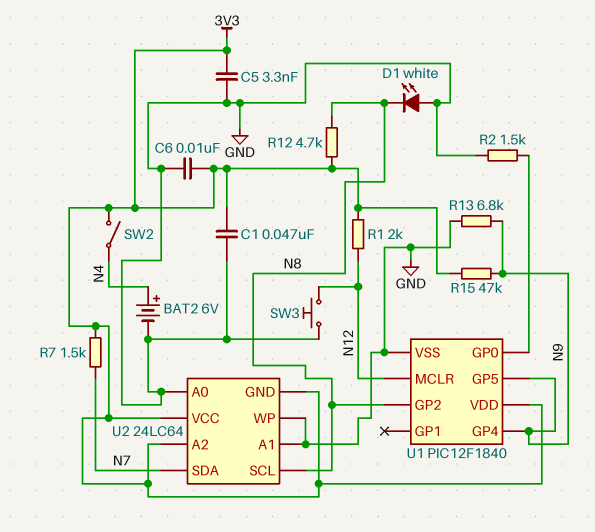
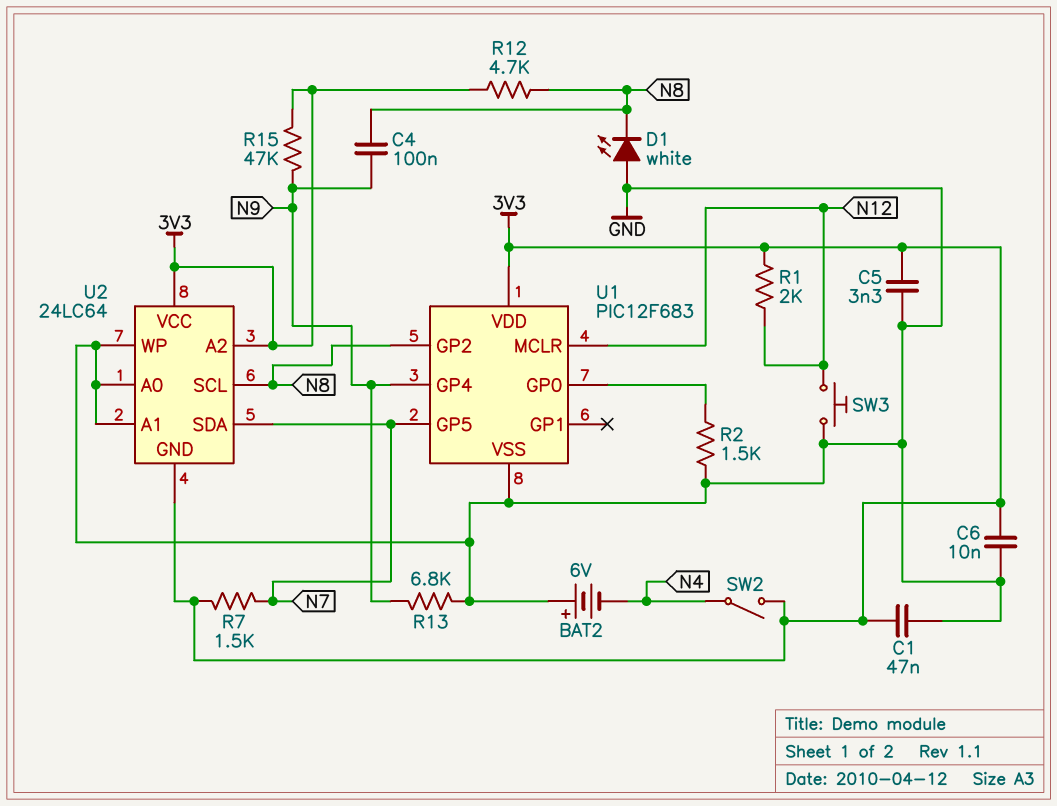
BAT2: 6V (plus N4, minus GND) -> 6V (plus GND, minus N4)
C4: none -> 100nF (N8, N9)
U1: PIC12F1840 -> PIC12F683
U1 pin GP5: N9 -> N7

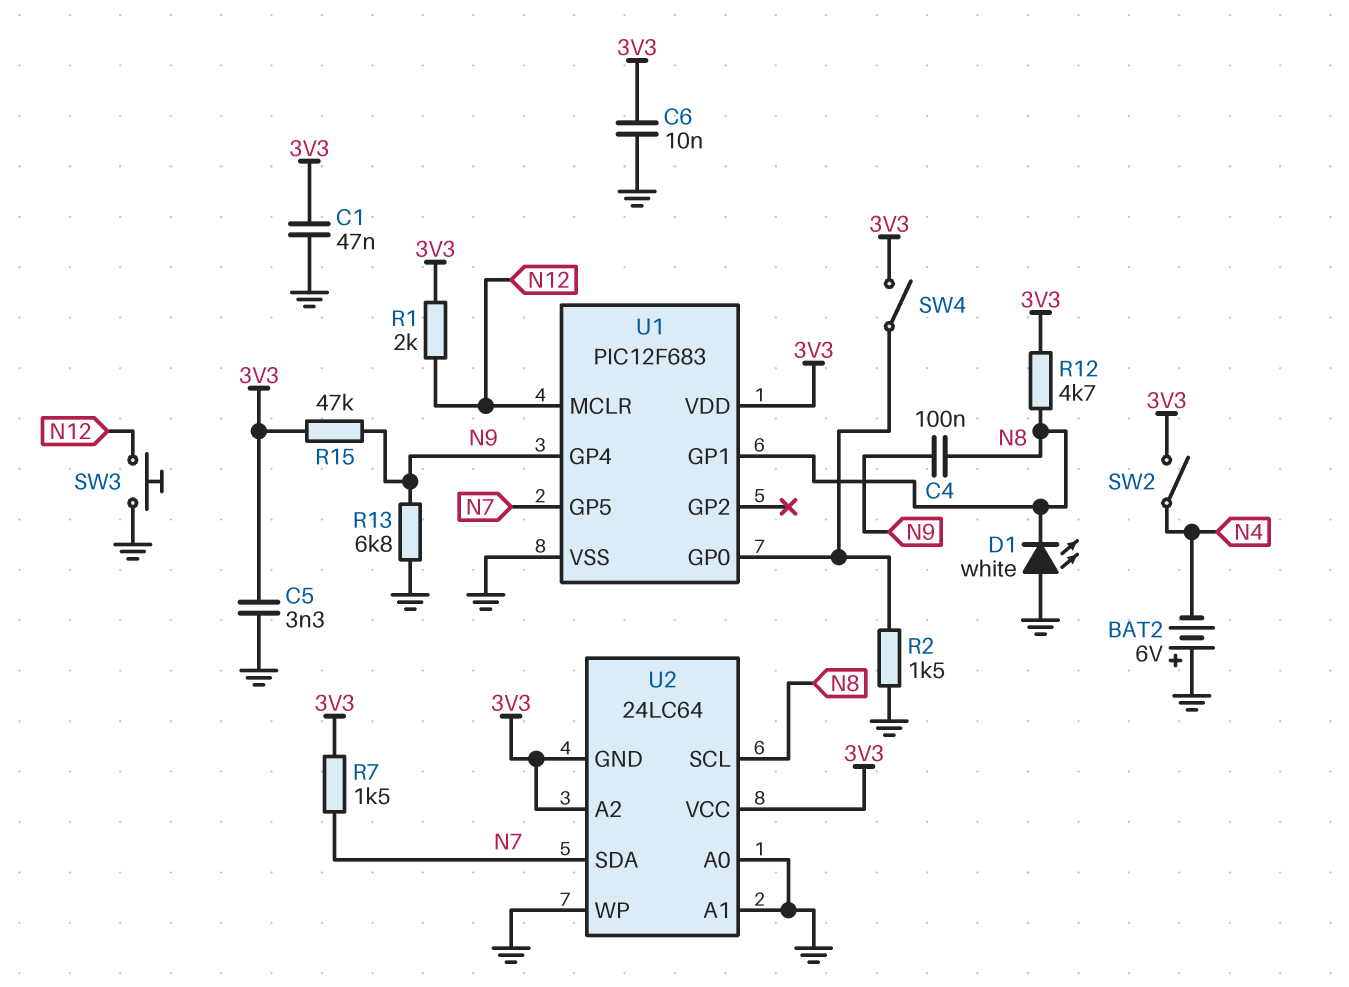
SW4: none -> switch (3V3, U1/GP0)
U1 pin GP1: none -> N8
U1 pin GP2: N8 -> none

